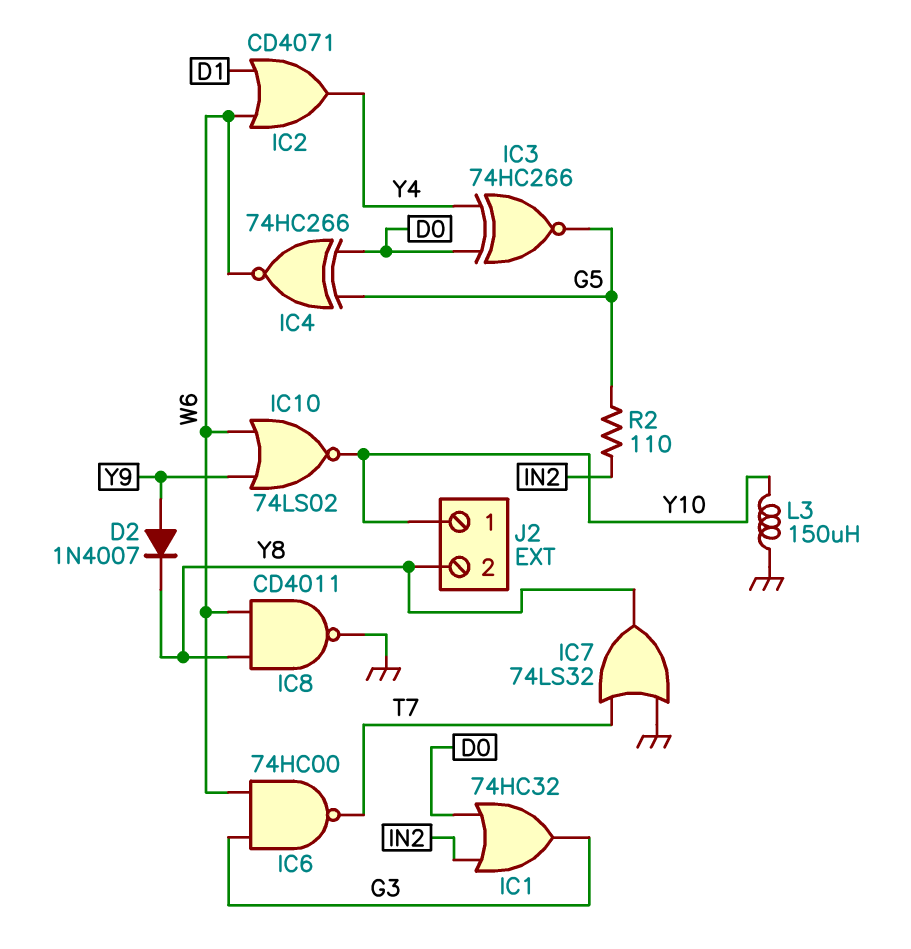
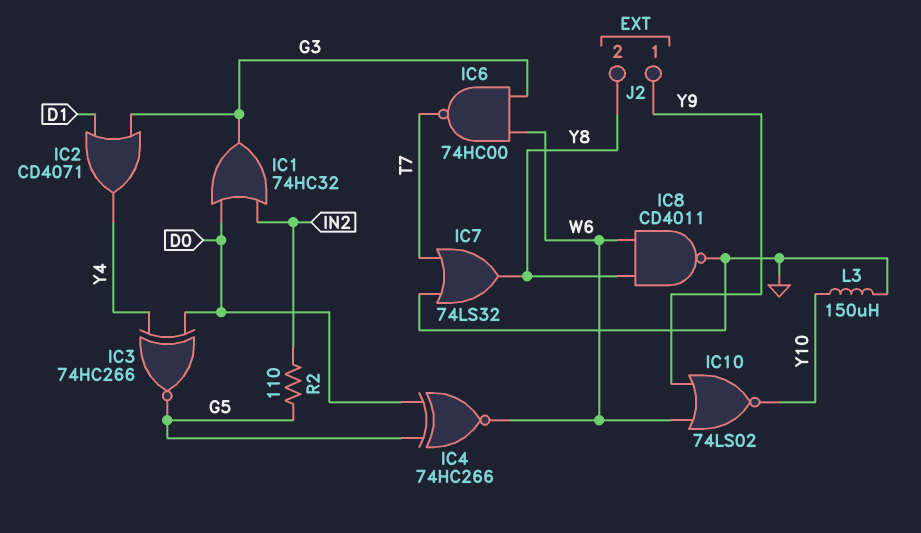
D2: diode 1N4007 (A Y9, K Y8) -> none
IC2: OR CD4071 (in D1, in W6, out Y4) -> OR CD4071 (in D1, in G3, out Y4)
J2 pin 1: Y10 -> Y9

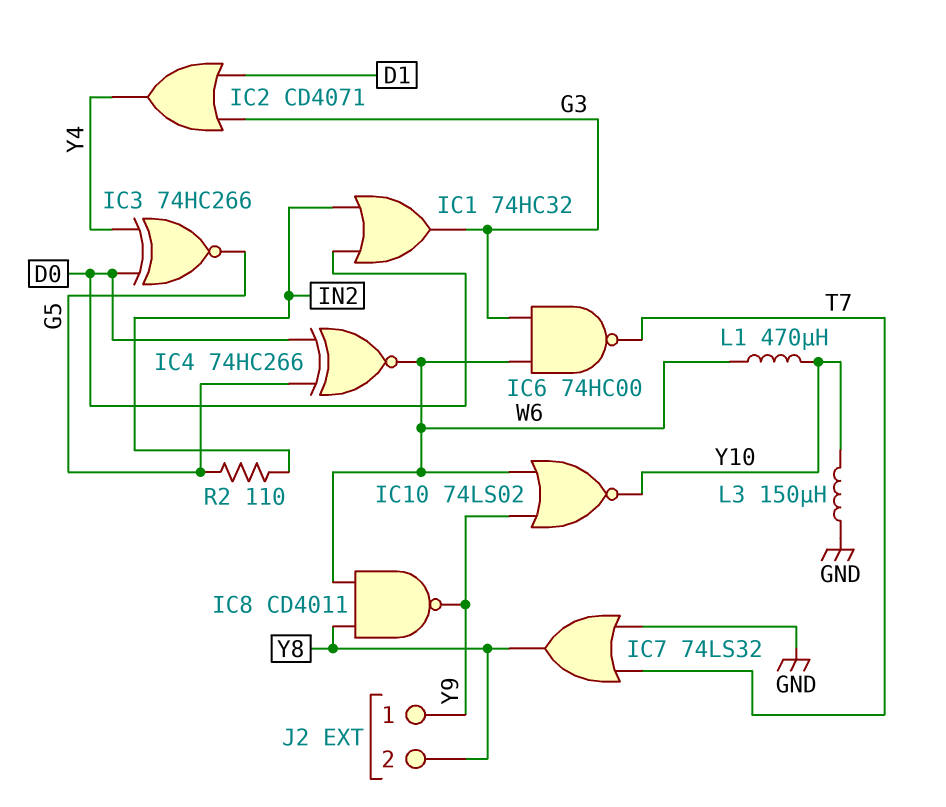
IC8: NAND CD4011 (in W6, in Y8, out GND) -> NAND CD4011 (in W6, in Y8, out Y9)
L1: none -> 470uH (W6, Y10)

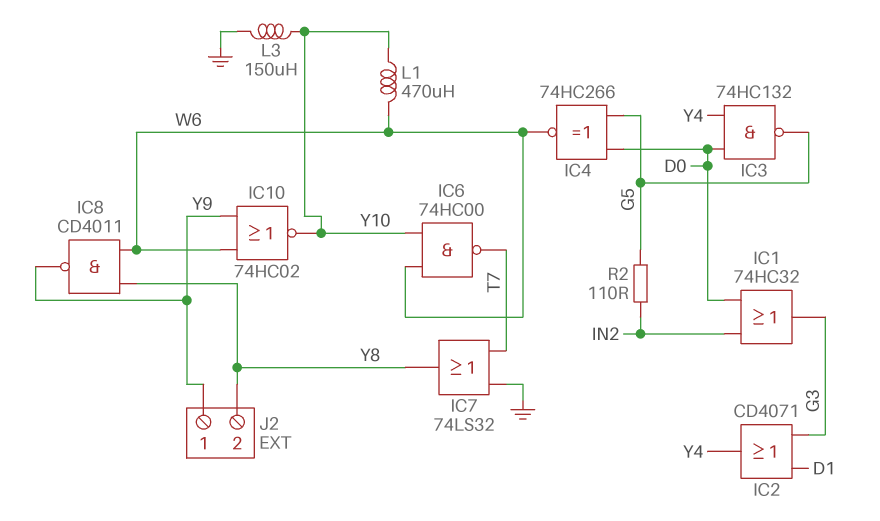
IC3: XNOR 74HC266 (in D0, in Y4, out G5) -> NAND 74HC132 (in D0, in Y4, out G5)
IC6: NAND 74HC00 (in G3, in W6, out T7) -> NAND 74HC00 (in W6, in Y10, out T7)
IC10: NOR 74LS02 (in W6, in Y9, out Y10) -> NOR 74HC02 (in W6, in Y9, out Y10)

